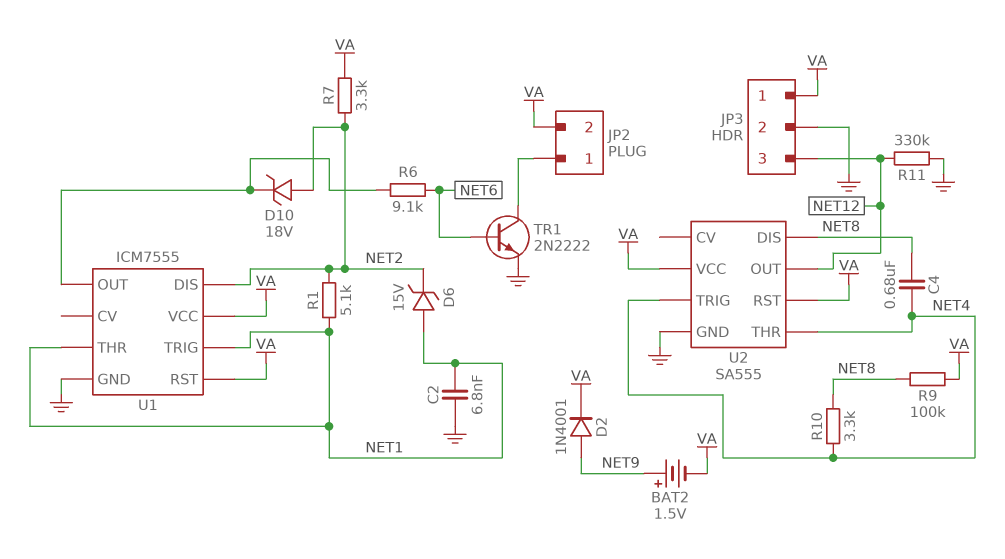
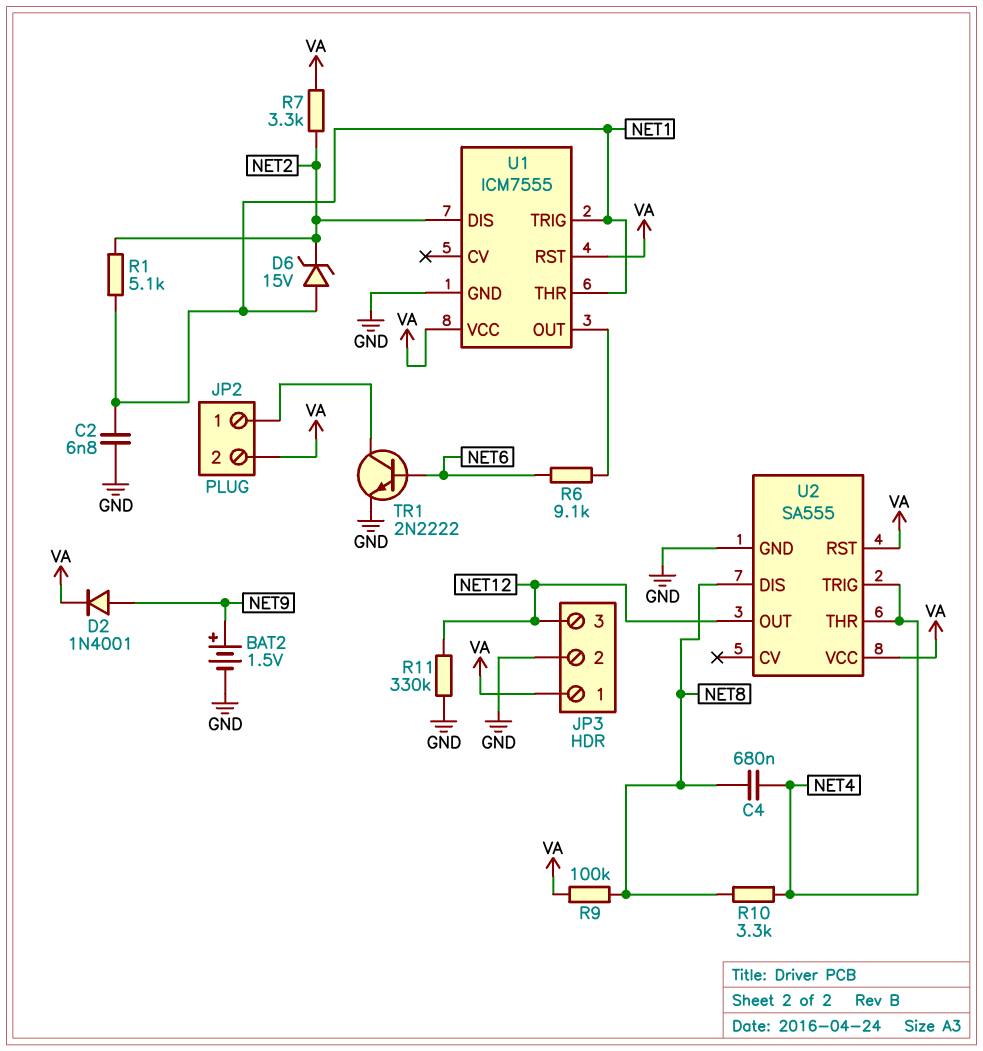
BAT2: 1.5V (plus NET9, minus VA) -> 1.5V (plus NET9, minus GND)
D10: zener 18V (A NET2, K U1/OUT) -> none

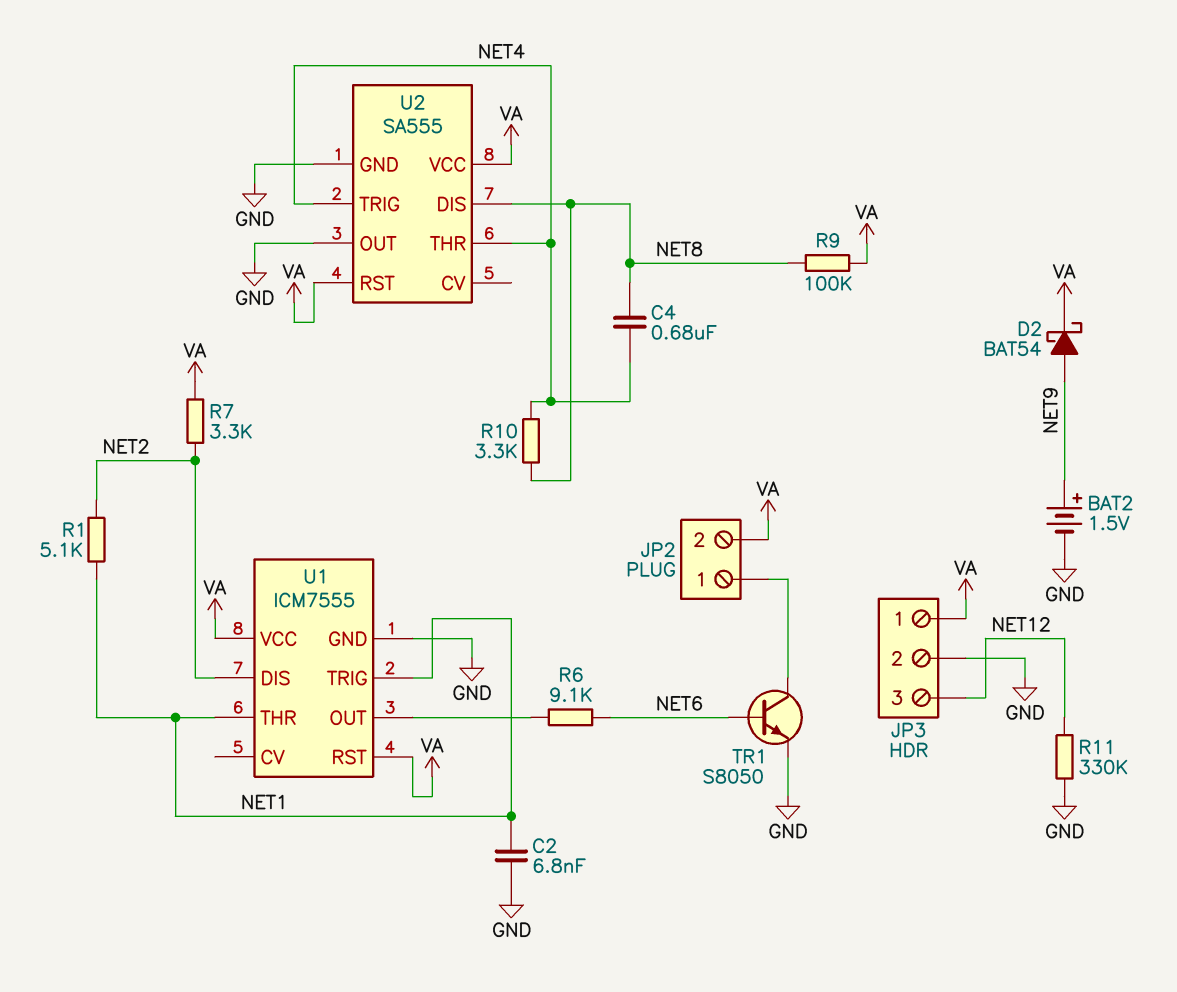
D2: diode 1N4001 (A NET9, K VA) -> schottky BAT54 (A NET9, K VA)
D6: zener 15V (A NET1, K NET2) -> none
TR1: NPN 2N2222 (B NET6, C JP2/1, E GND) -> NPN S8050 (B NET6, C JP2/1, E GND)
U2 pin OUT: NET12 -> GND

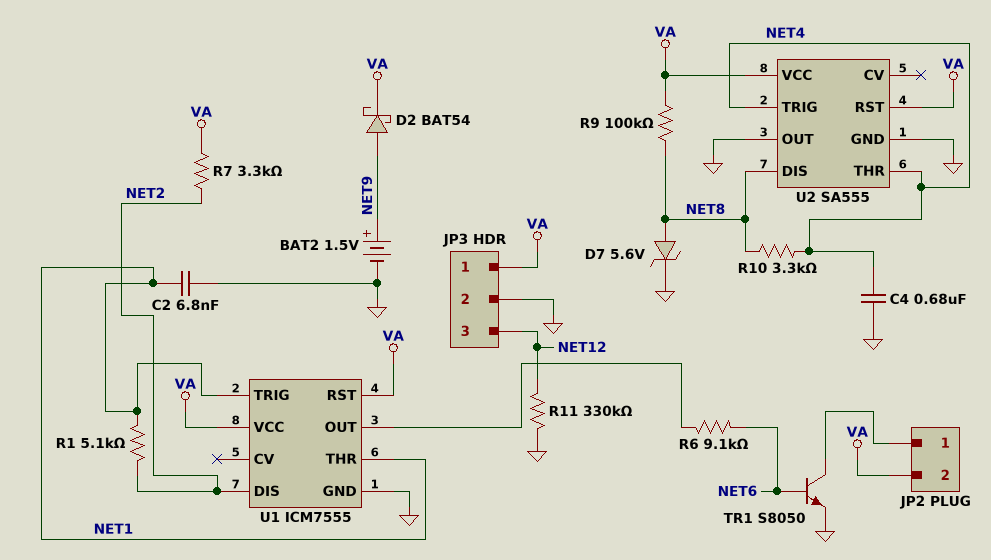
C4: 680nF (NET4, NET8) -> 680nF (GND, NET4)
D7: none -> zener 5.6V (A NET8, K GND)

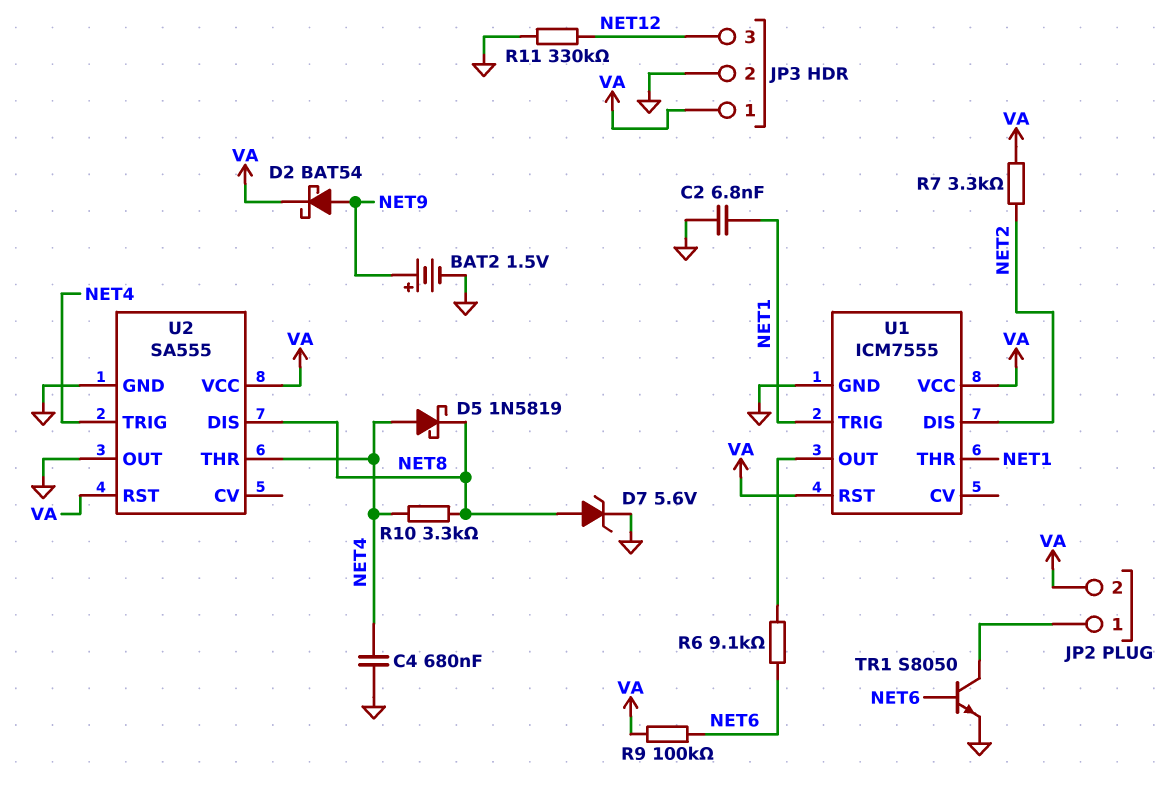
D5: none -> schottky 1N5819 (A NET4, K NET8)
R1: 5.1k (NET1, NET2) -> none
R9: 100k (NET8, VA) -> 100k (NET6, VA)

